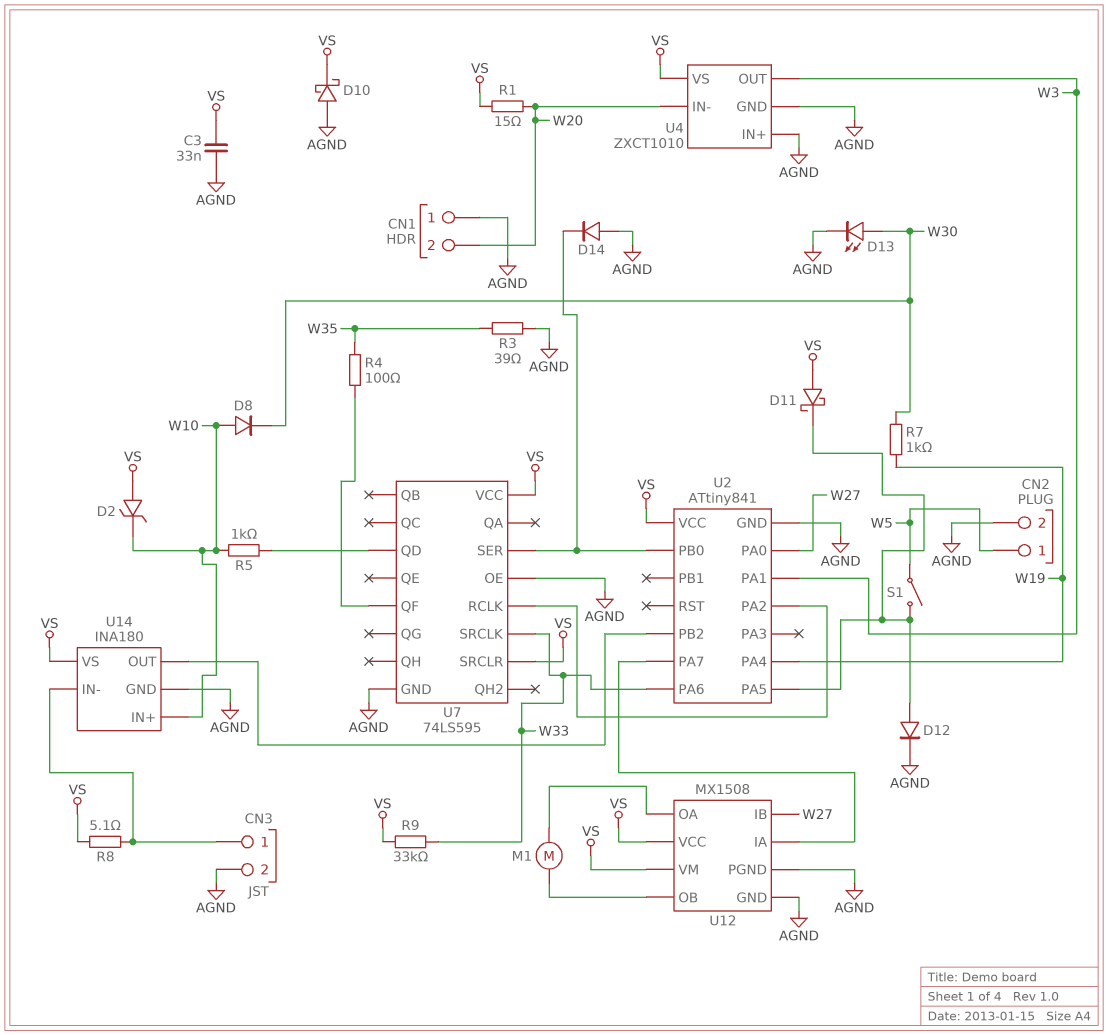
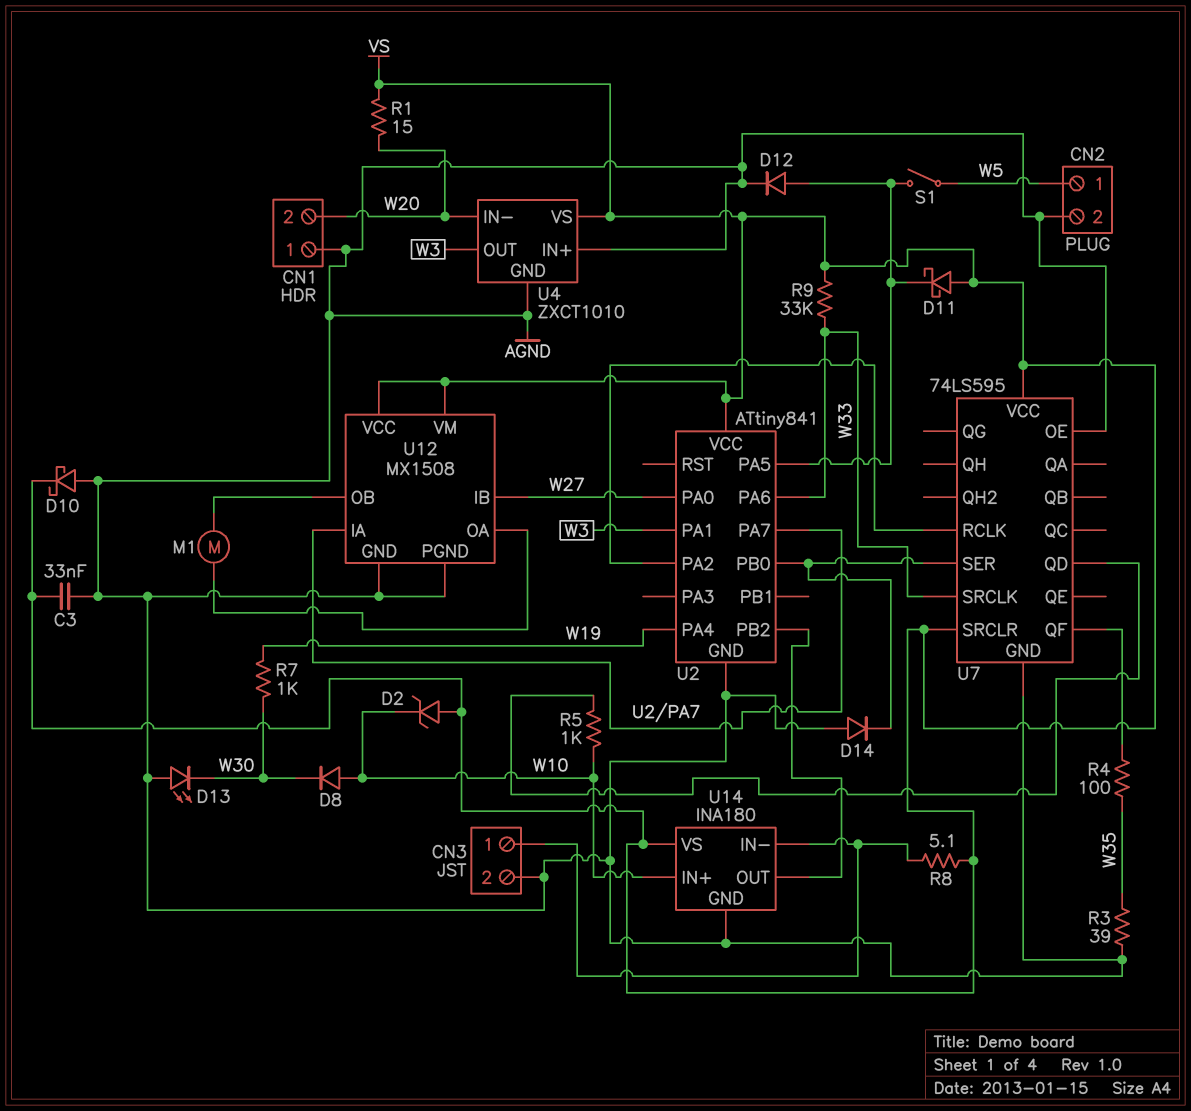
D13: LED (A W30, K AGND) -> LED (A AGND, K W30)

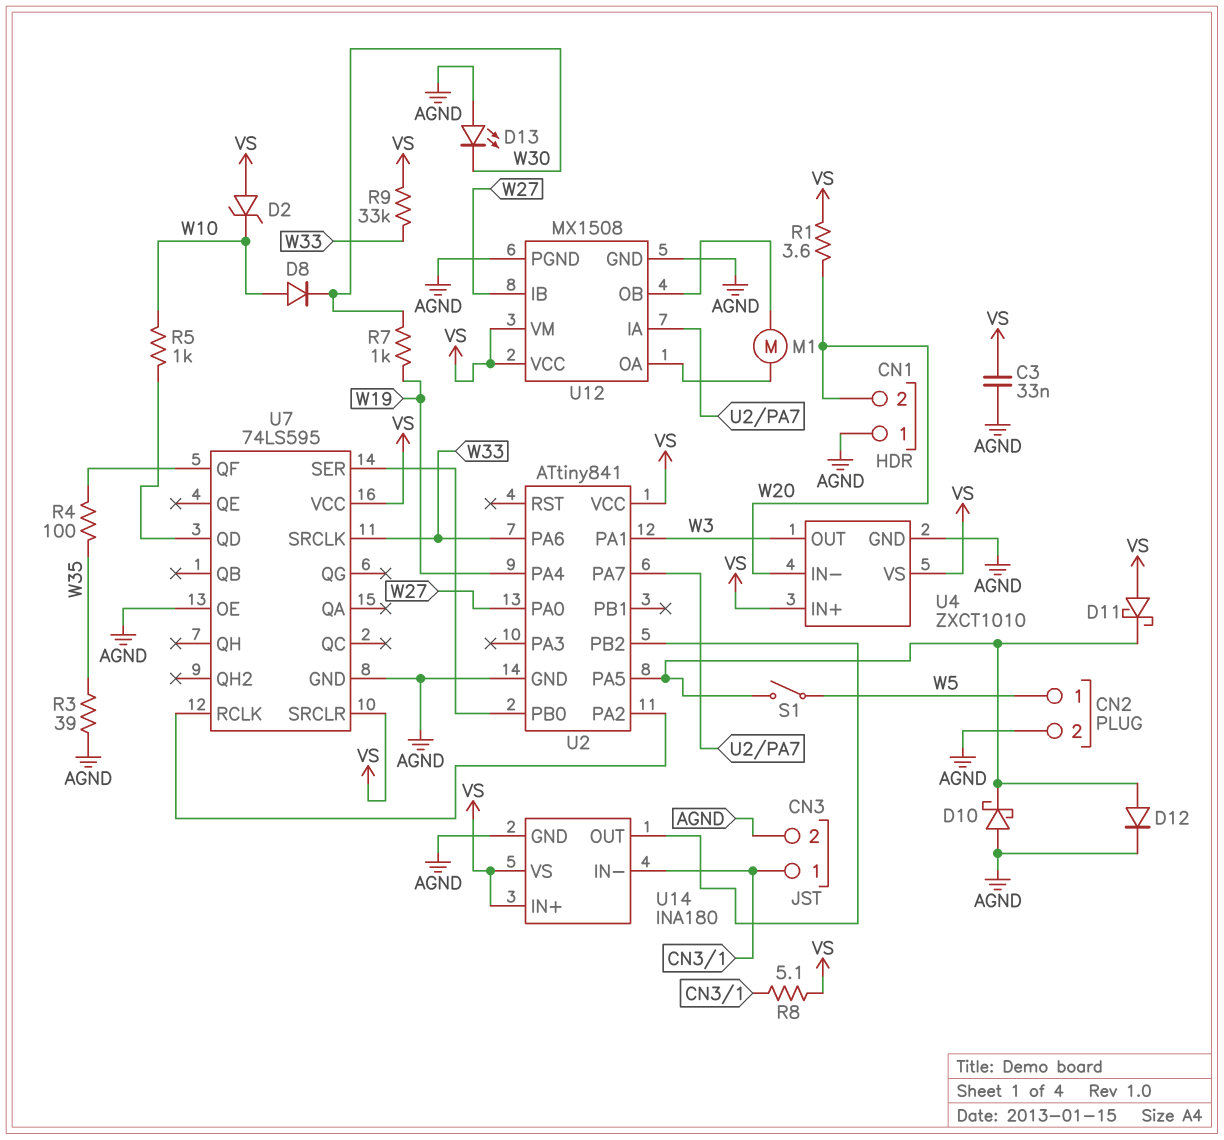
D10: schottky (A AGND, K VS) -> schottky (A AGND, K U2/PA5)
D14: diode (A AGND, K U2/PB0) -> none
R1: 15 (VS, W20) -> 3.6 (VS, W20)
U4 pin IN+: AGND -> VS
U14 pin IN+: W10 -> VS

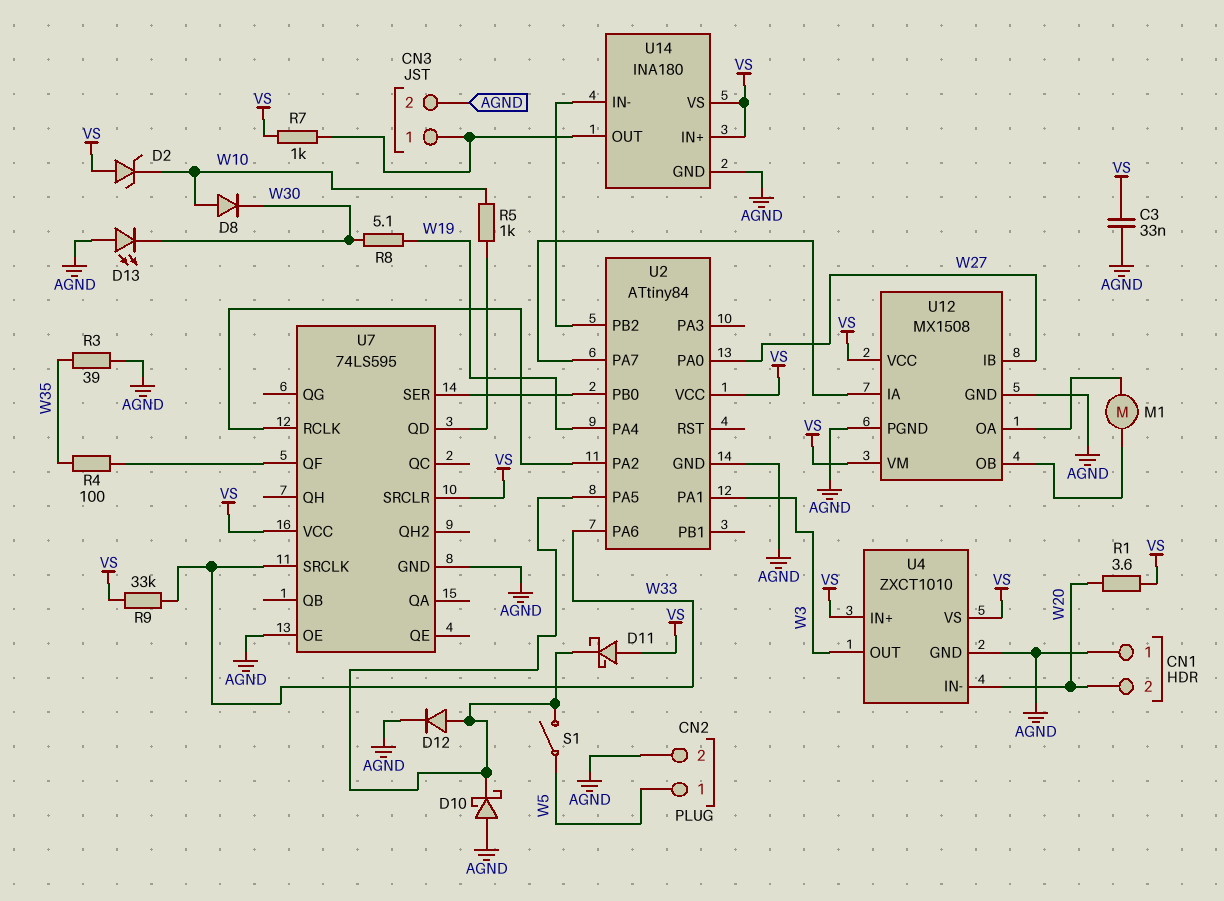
R7: 1k (W19, W30) -> 1k (CN3/1, VS)
R8: 5.1 (CN3/1, VS) -> 5.1 (W19, W30)
U2: ATtiny841 -> ATtiny84
U14 pin IN-: CN3/1 -> U2/PB2
U14 pin OUT: U2/PB2 -> CN3/1

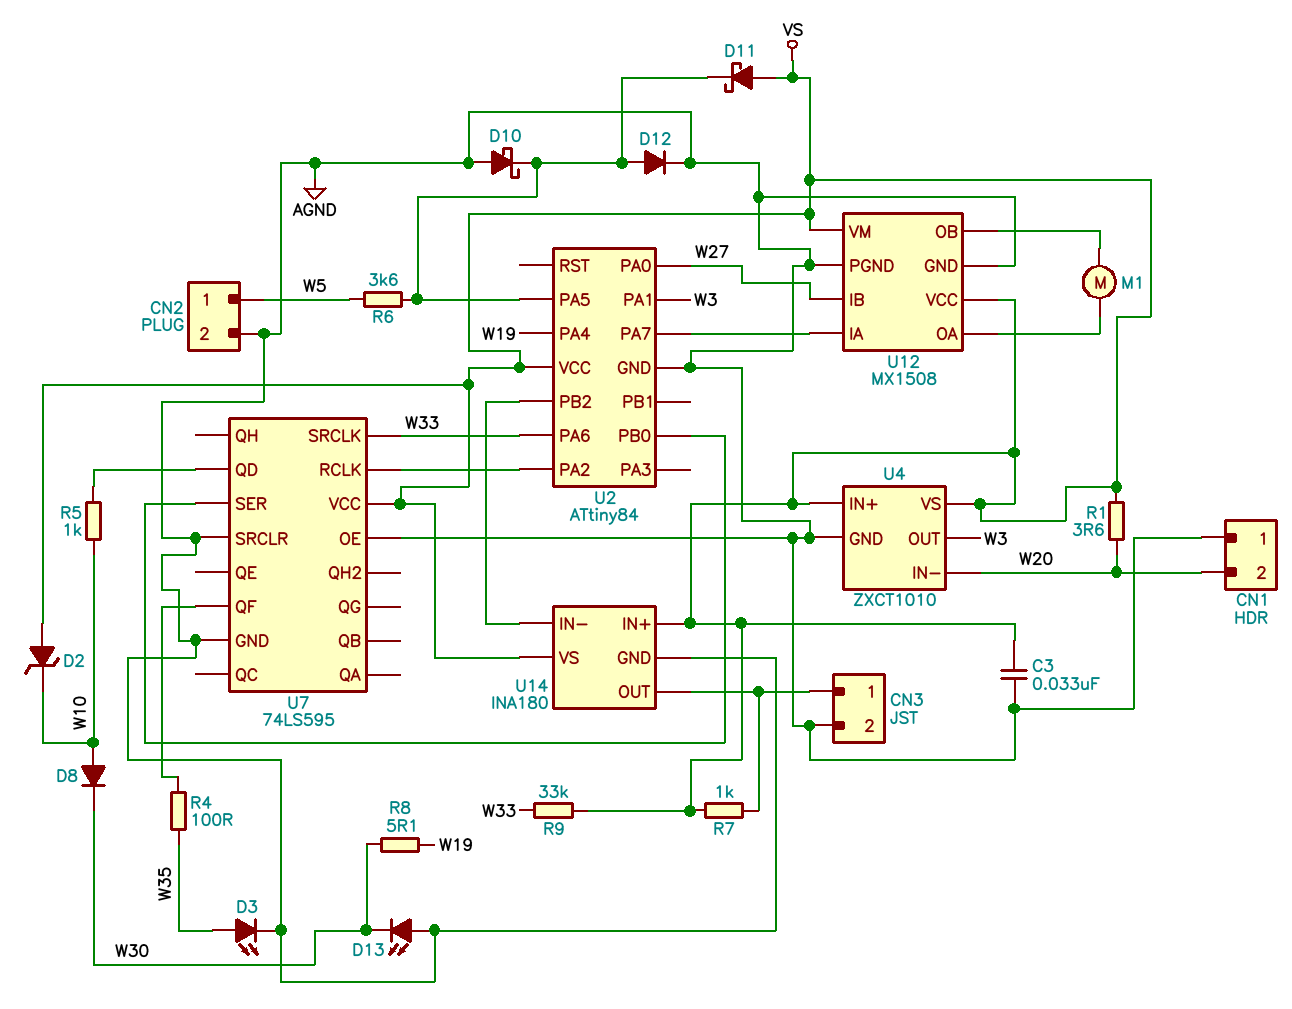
D3: none -> LED (A W35, K AGND)
R3: 39 (AGND, W35) -> none
R6: none -> 3.6k (U2/PA5, W5)
S1: switch (U2/PA5, W5) -> none
U7 pin SRCLR: VS -> AGND

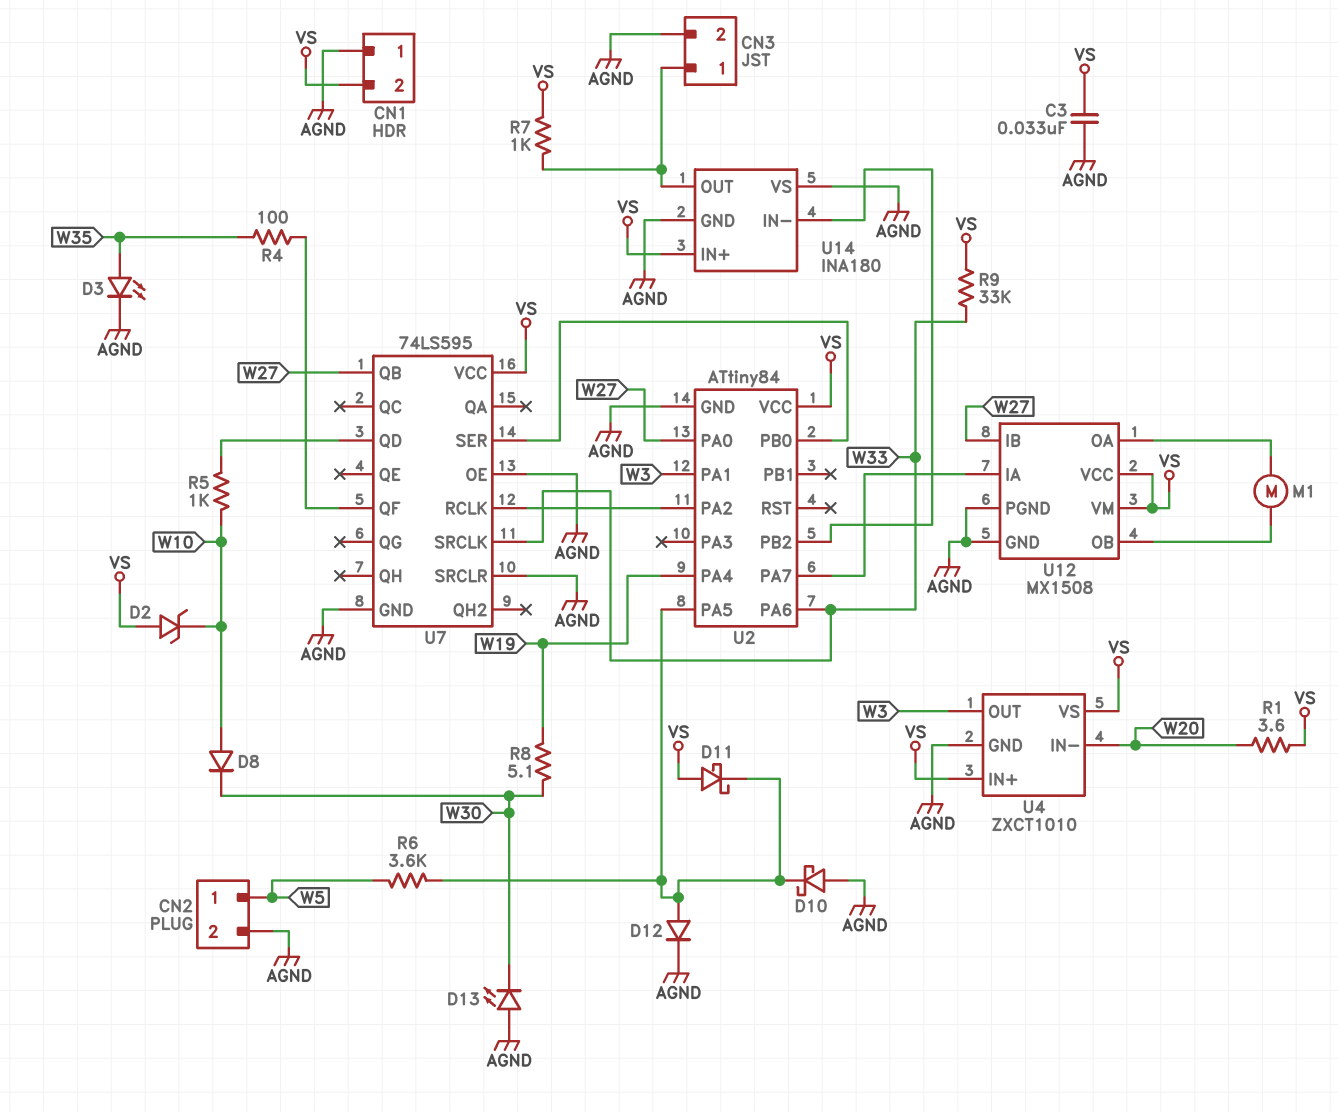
CN1 pin 2: W20 -> VS
U7 pin QB: none -> W27
U14 pin VS: VS -> AGND

